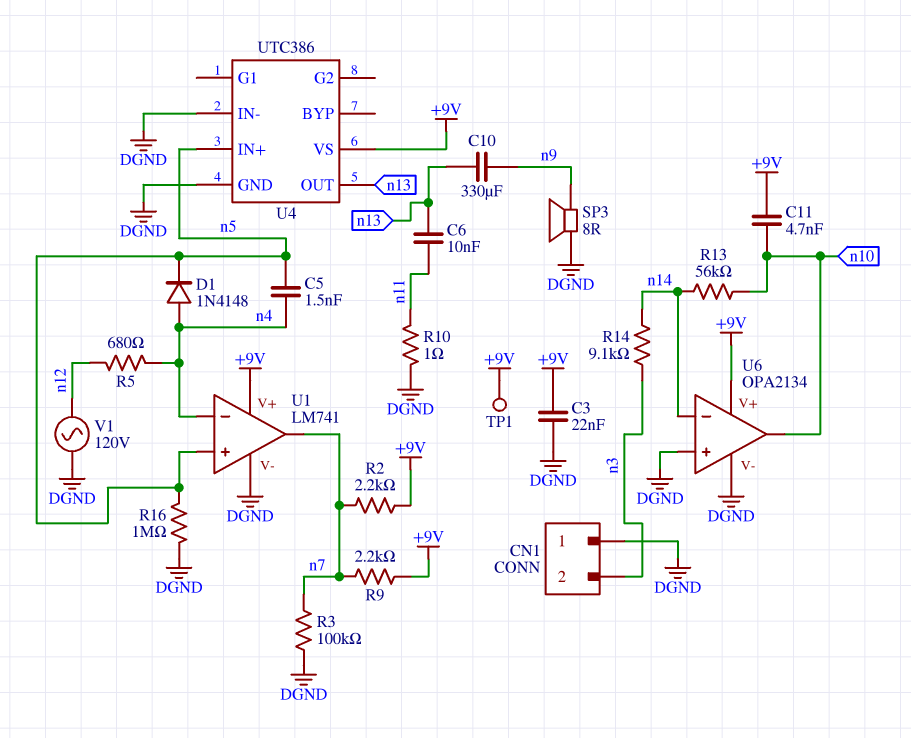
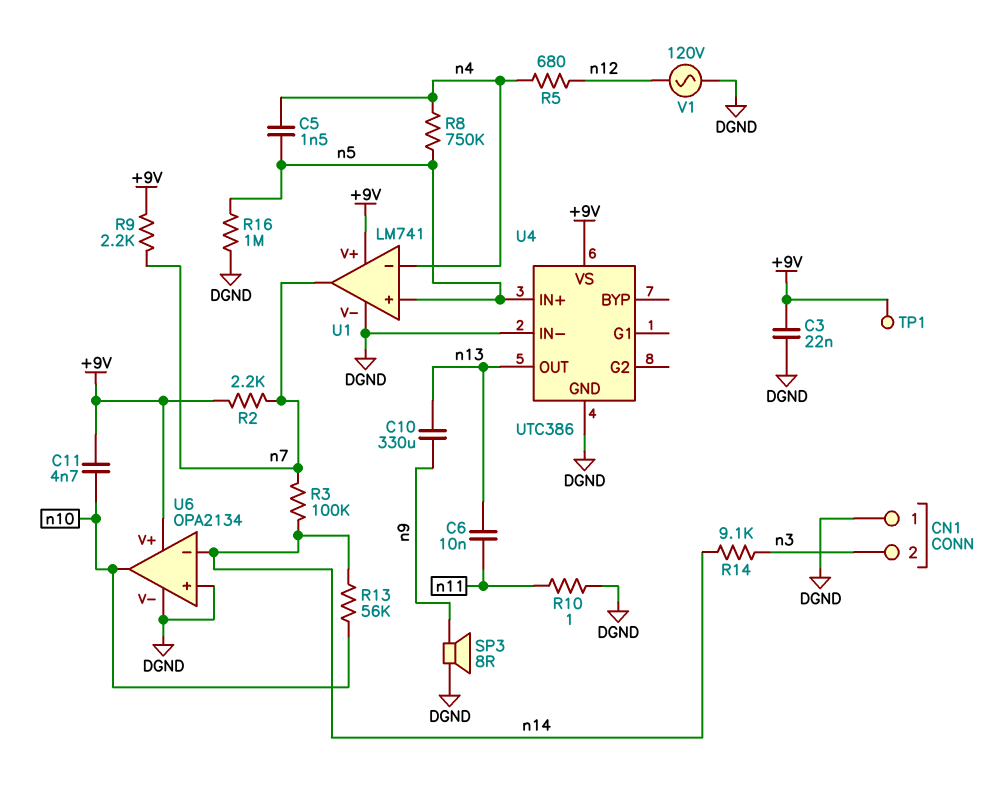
D1: diode 1N4148 (A n4, K n5) -> none
R3: 100k (DGND, n7) -> 100k (n7, n14)
R8: none -> 750k (n4, n5)

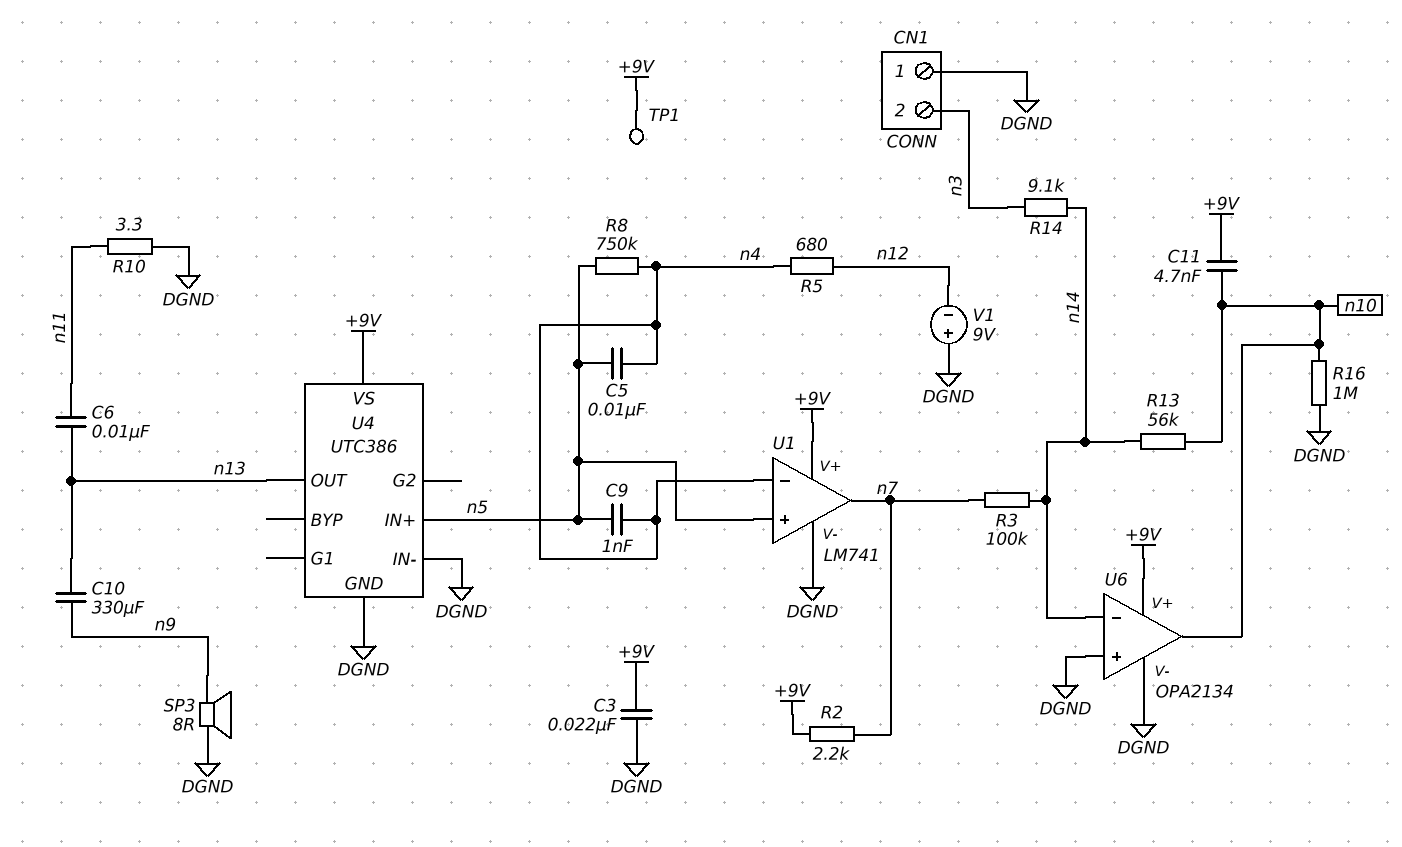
C5: 1.5nF (n4, n5) -> 10nF (n4, n5)
C9: none -> 1nF (n4, n5)
R9: 2.2k (+9V, n7) -> none
R10: 1 (DGND, n11) -> 3.3 (DGND, n11)
R16: 1M (DGND, n5) -> 1M (DGND, n10)
V1: AC 120V (DGND, n12) -> 9V (plus DGND, minus n12)

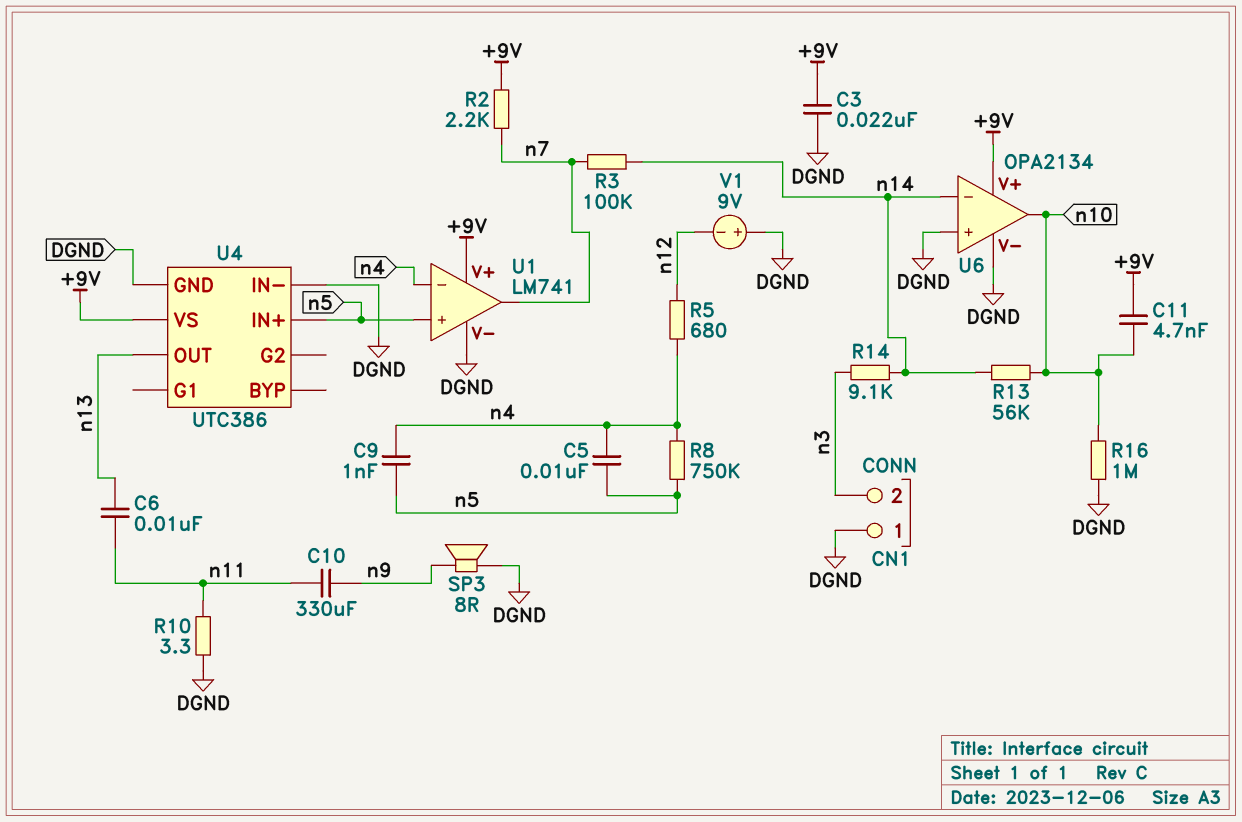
C10: 330uF (n9, n13) -> 330uF (n9, n11)
TP1: test point (+9V) -> none

